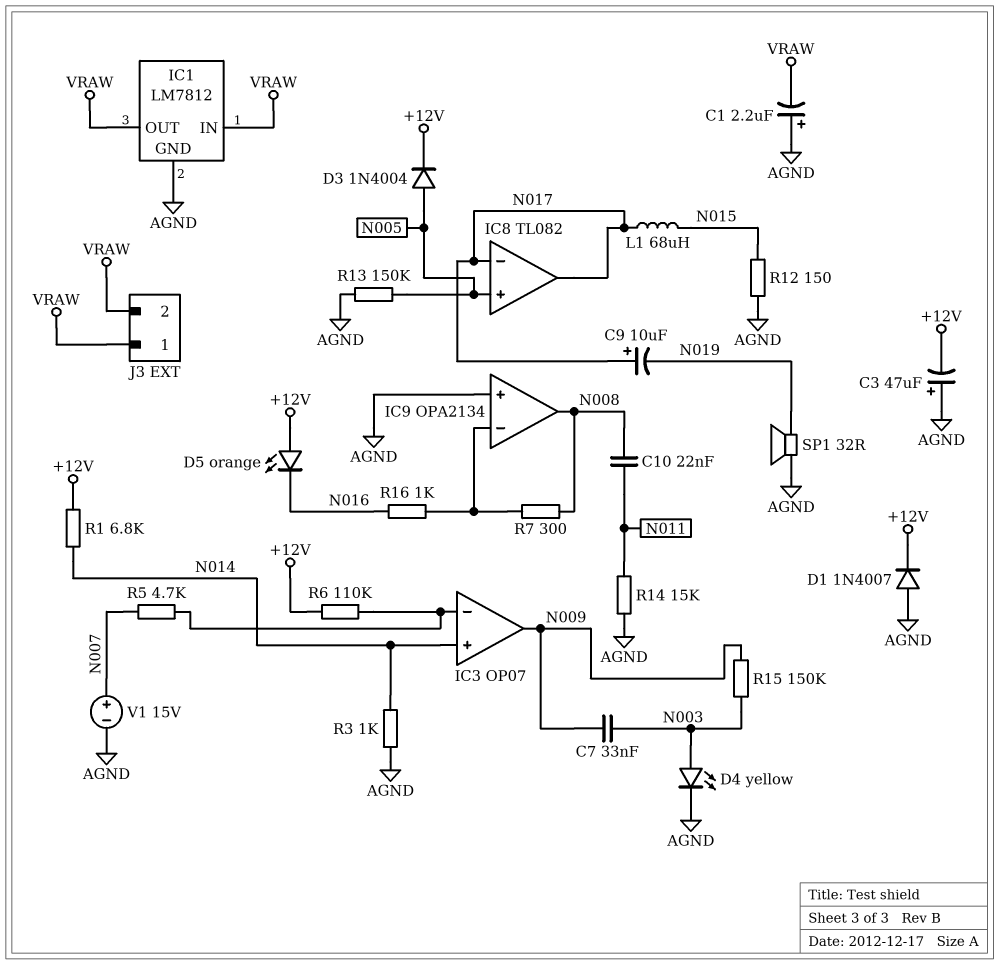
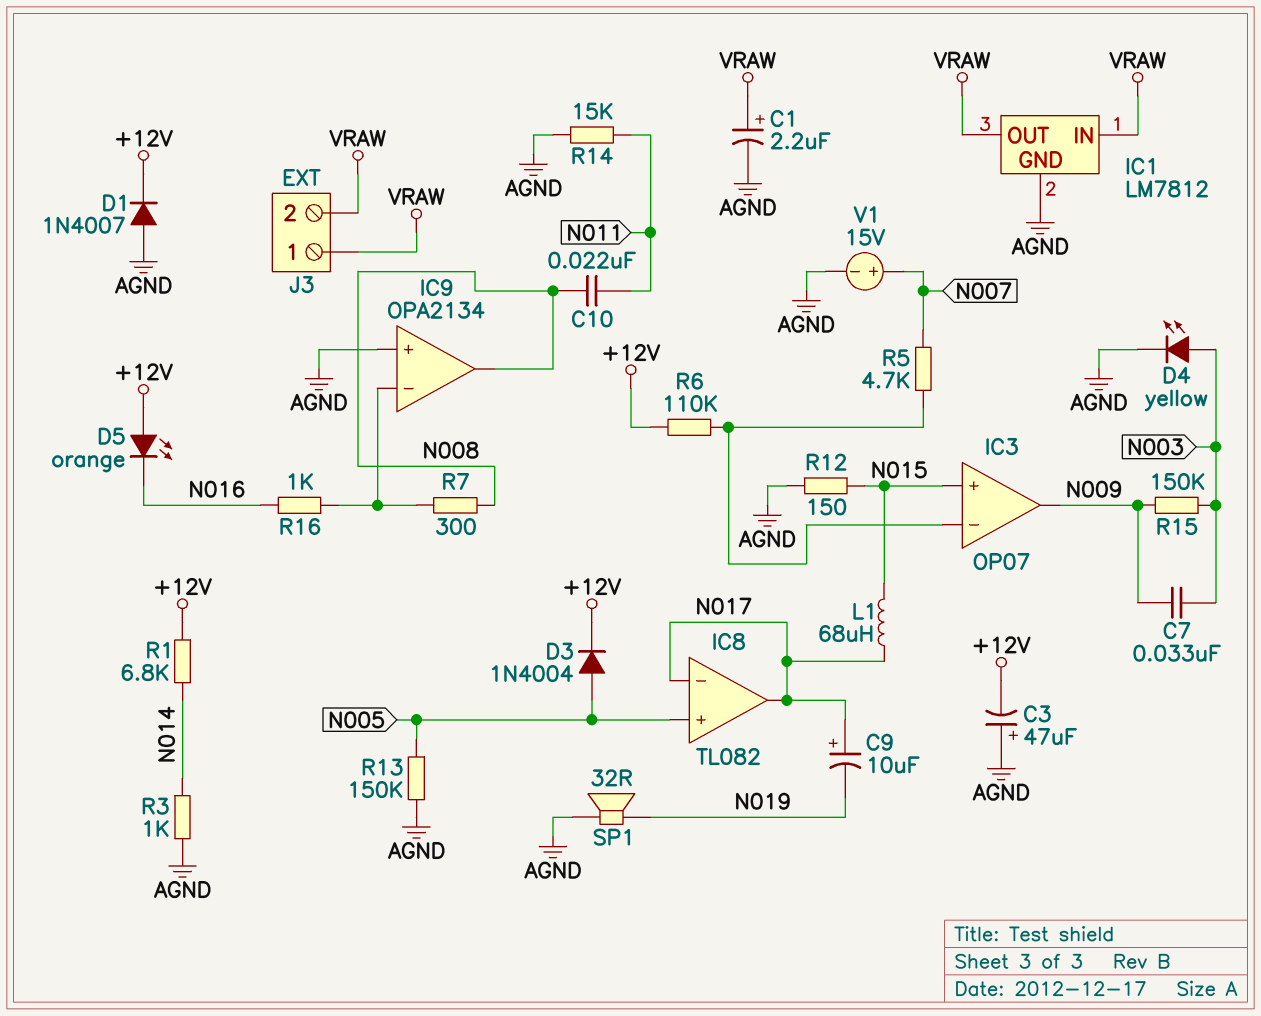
C1: 2.2uF (plus AGND, minus VRAW) -> 2.2uF (plus VRAW, minus AGND)
IC3 pin in+: N014 -> N015

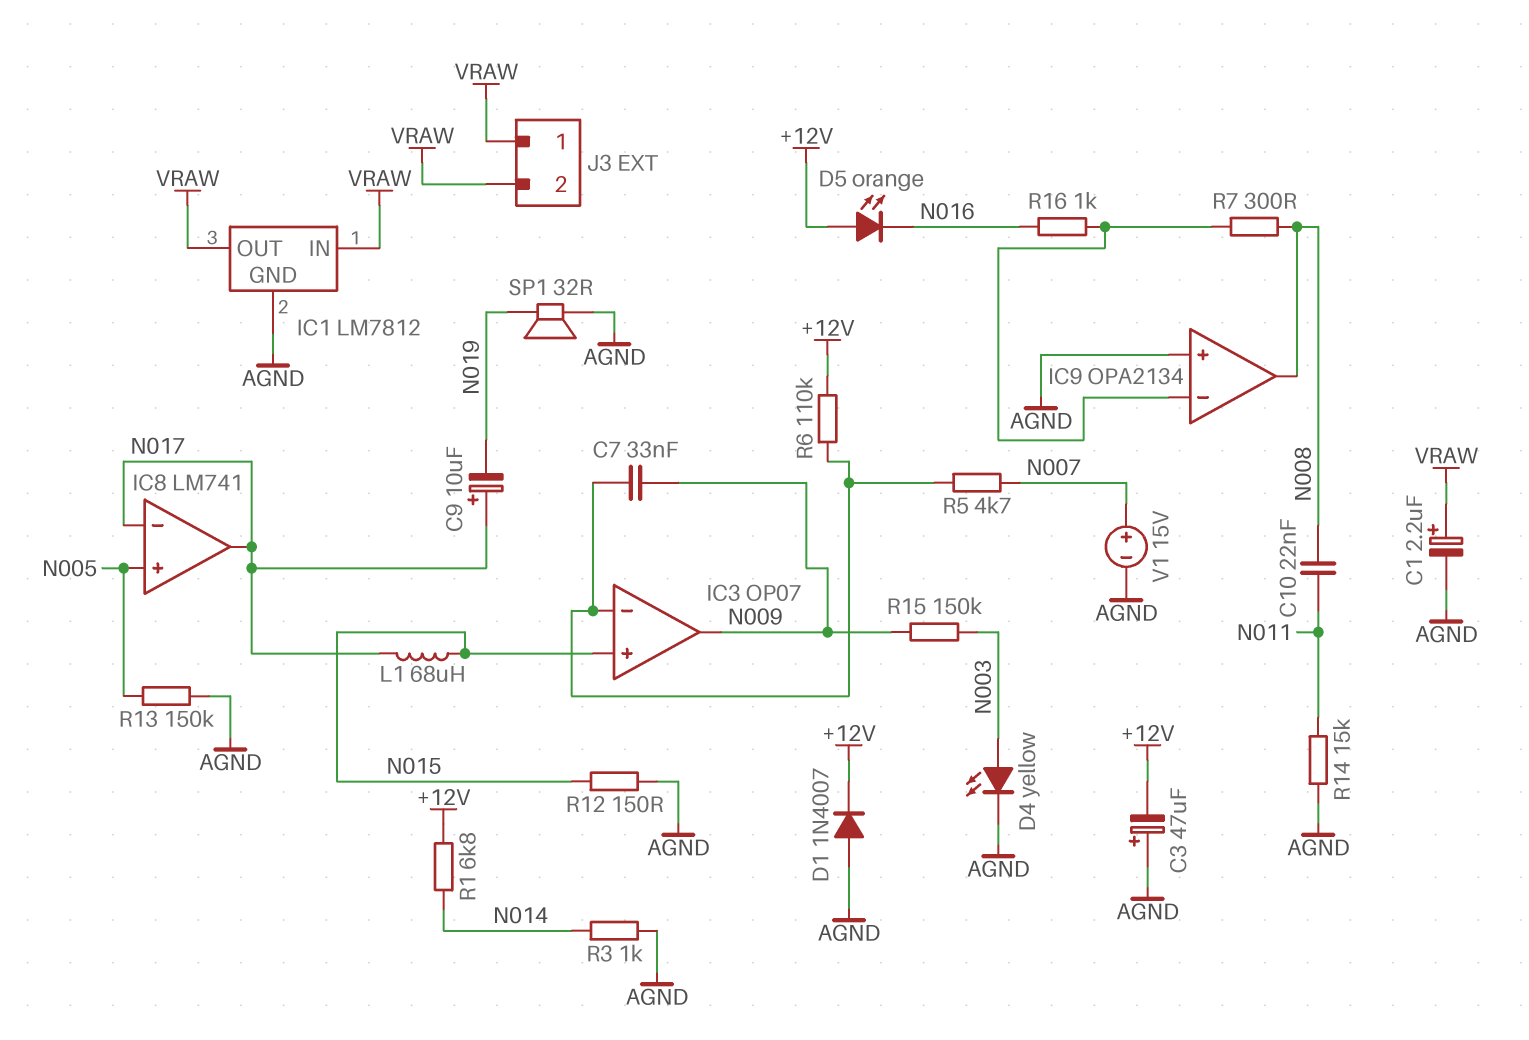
C7: 33nF (N003, N009) -> 33nF (IC3/in-, N009)
D3: diode 1N4004 (A N005, K +12V) -> none
IC8: TL082 -> LM741

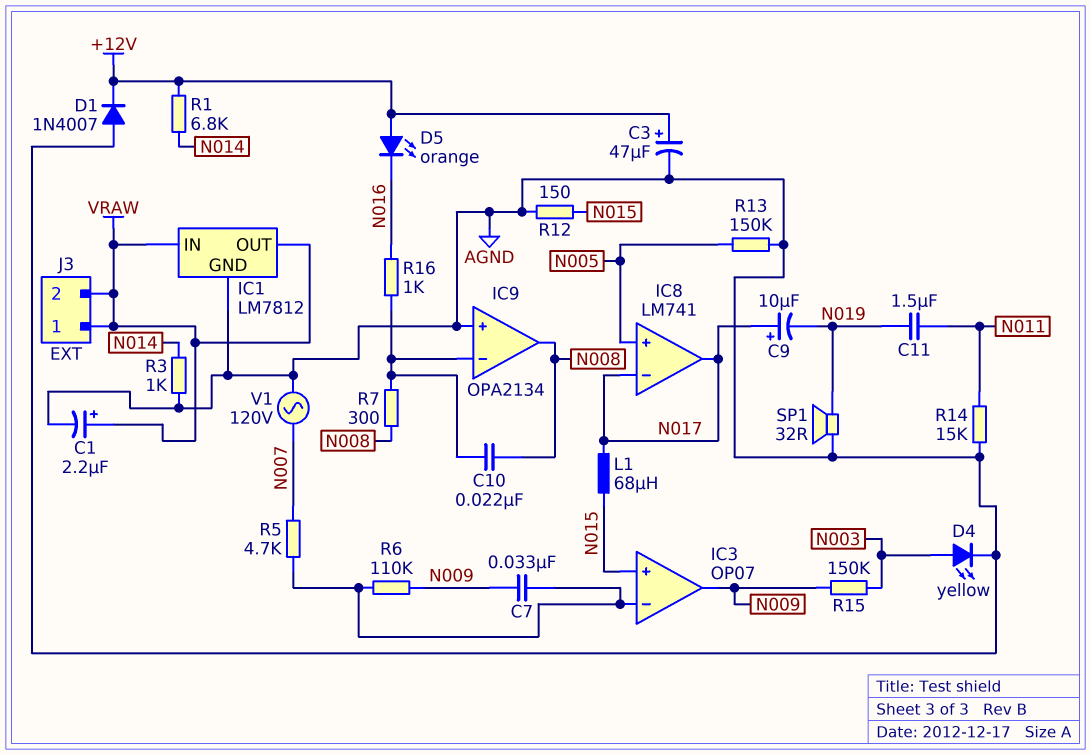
C3: 47uF (plus AGND, minus +12V) -> 47uF (plus +12V, minus AGND)
C10: 22nF (N008, N011) -> 22nF (IC9/in-, N008)
C11: none -> 1.5uF (N011, N019)
R6: 110k (+12V, IC3/in-) -> 110k (IC3/in-, N009)
V1: 15V (plus N007, minus AGND) -> AC 120V (AGND, N007)

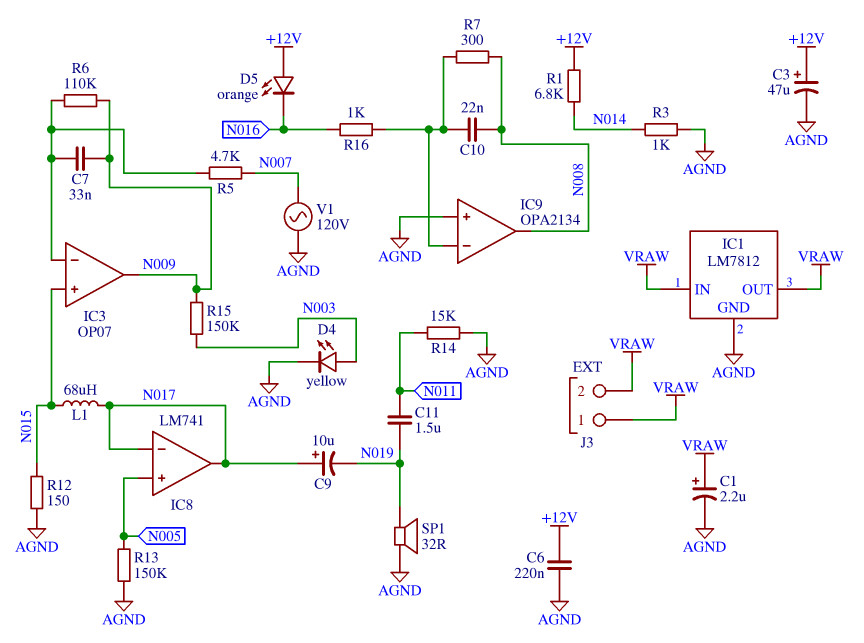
C6: none -> 220nF (+12V, AGND)
D1: diode 1N4007 (A AGND, K +12V) -> none

